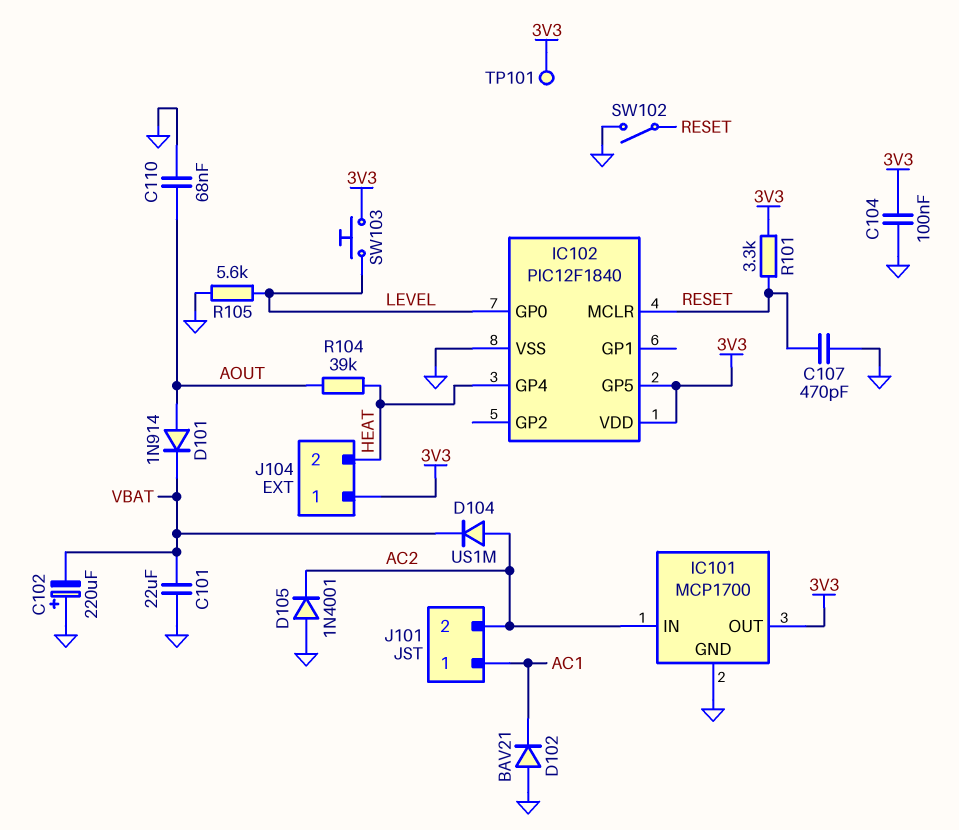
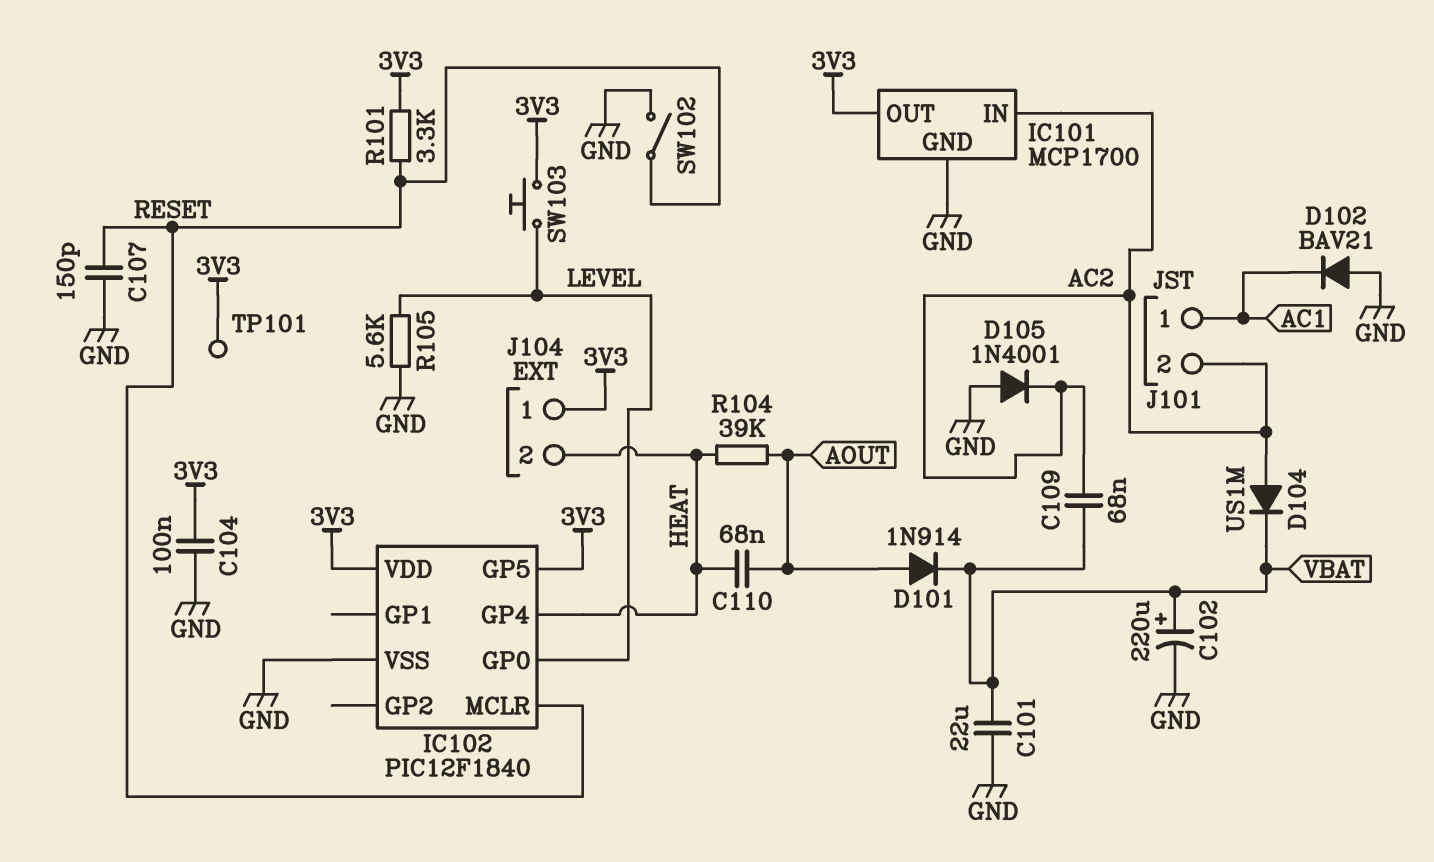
C102: 220uF (plus GND, minus VBAT) -> 220uF (plus VBAT, minus GND)
C107: 470pF (GND, RESET) -> 150pF (GND, RESET)
C109: none -> 68nF (AC2, VBAT)
C110: 68nF (AOUT, GND) -> 68nF (AOUT, HEAT)

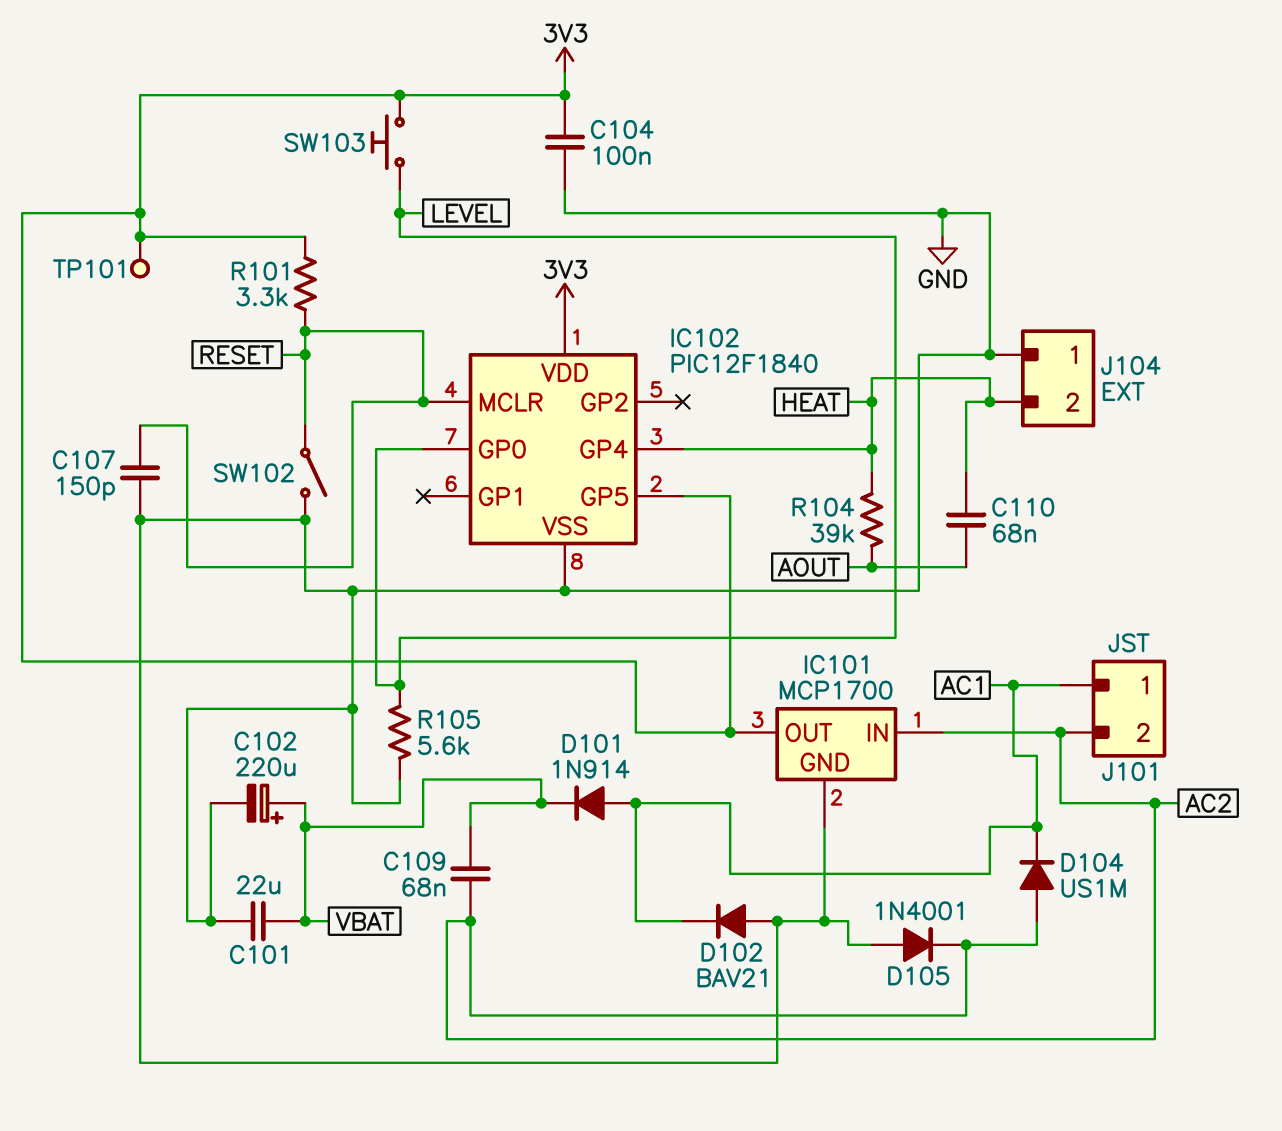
D101: diode 1N914 (A AOUT, K VBAT) -> diode 1N914 (A AC1, K VBAT)
D104: diode US1M (A AC2, K VBAT) -> diode US1M (A AC2, K AC1)
J104 pin 1: 3V3 -> GND

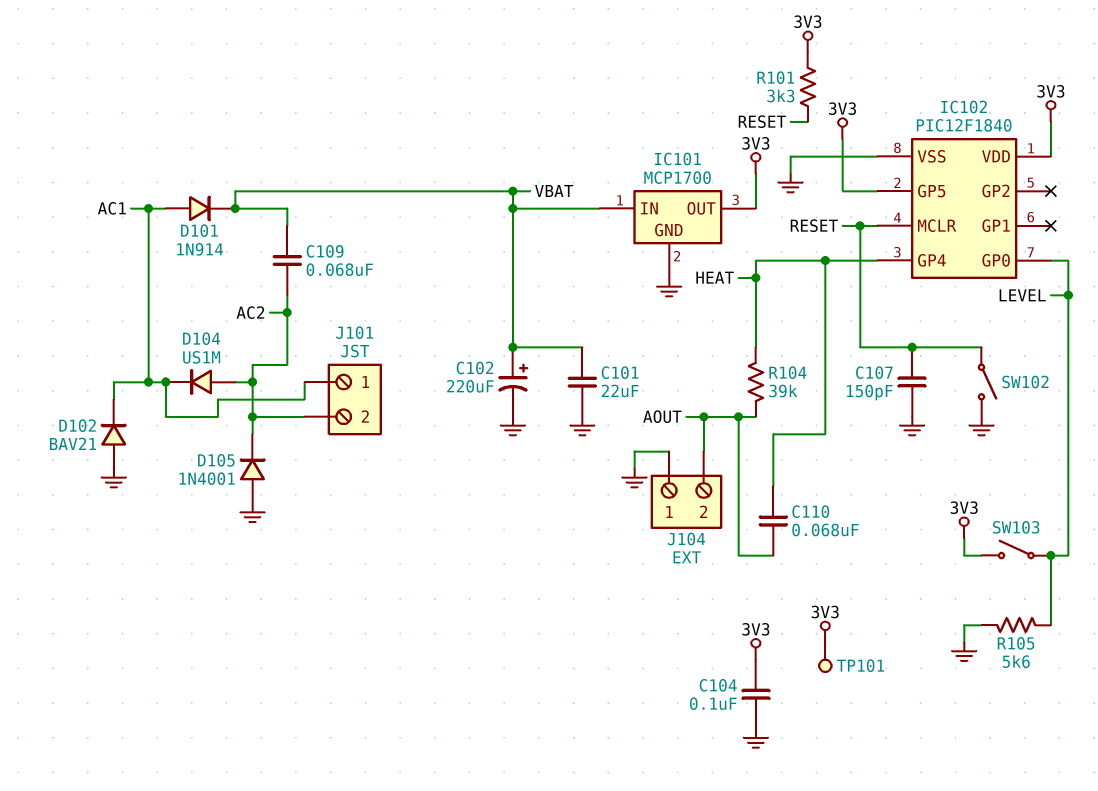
IC101 pin IN: AC2 -> VBAT
J104 pin 2: HEAT -> AOUT
SW103: button (3V3, LEVEL) -> switch (3V3, LEVEL)

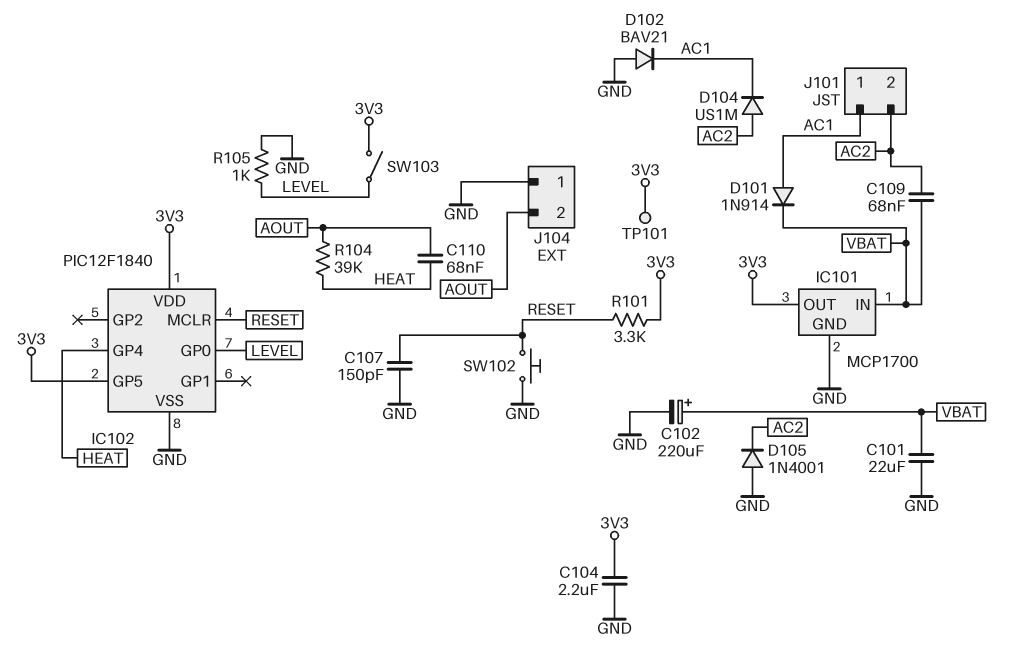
C104: 100nF (3V3, GND) -> 2.2uF (3V3, GND)
R105: 5.6k (GND, LEVEL) -> 1k (GND, LEVEL)
SW102: switch (GND, RESET) -> button (GND, RESET)

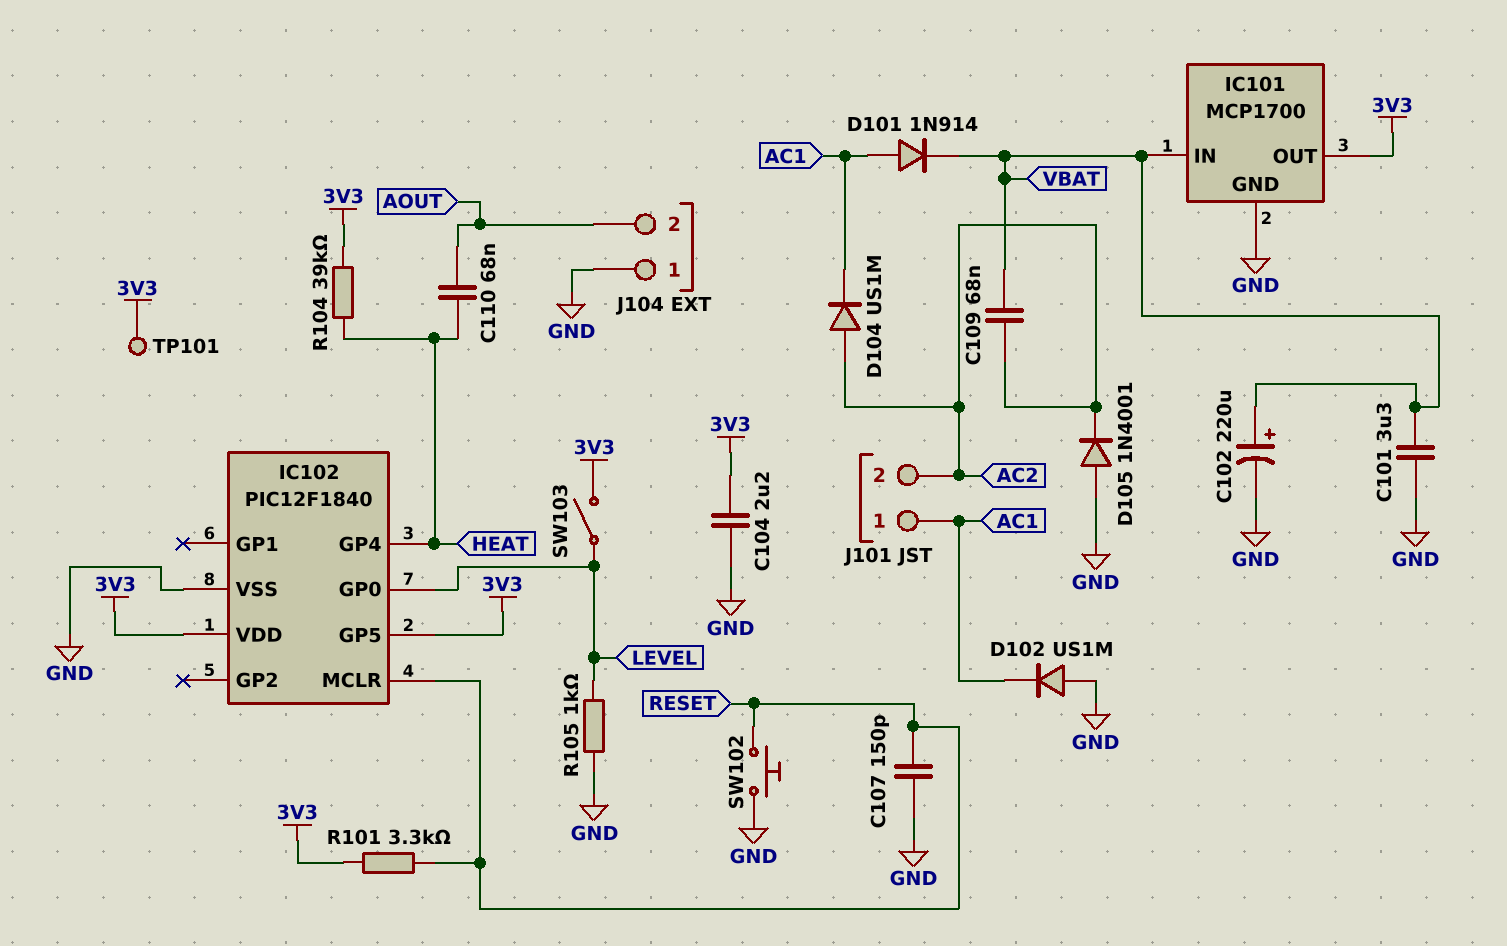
C101: 22uF (GND, VBAT) -> 3.3uF (GND, VBAT)
D102: diode BAV21 (A GND, K AC1) -> diode US1M (A GND, K AC1)
R104: 39k (AOUT, HEAT) -> 39k (3V3, HEAT)

